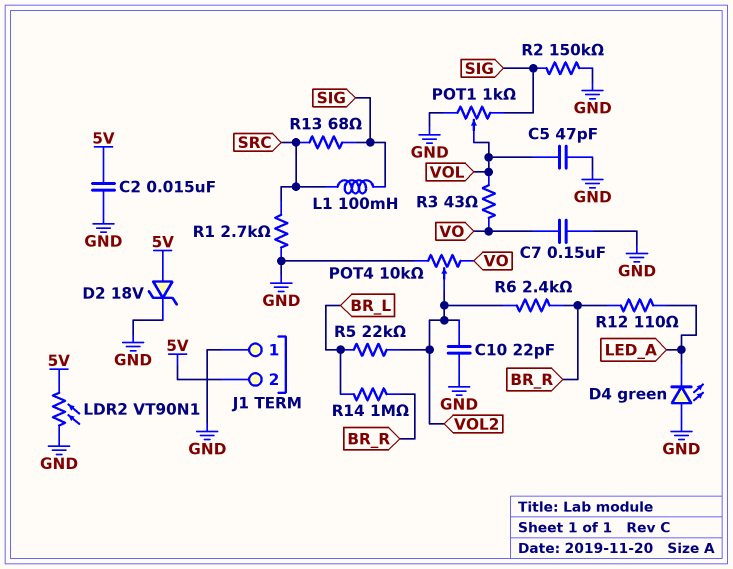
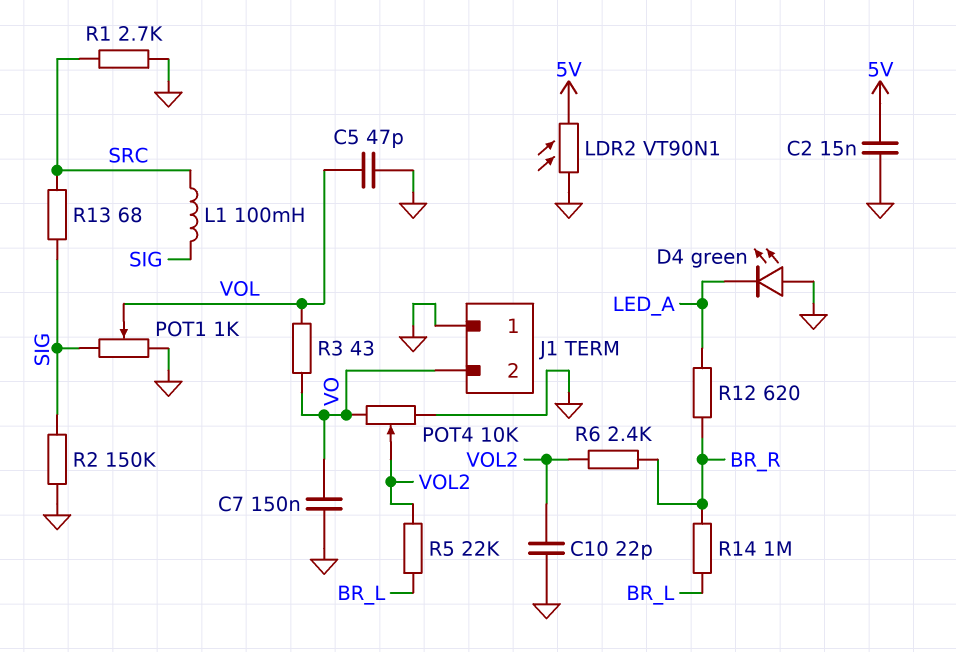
D2: zener 18V (A 5V, K GND) -> none
J1 pin 2: 5V -> VO
R12: 110 (BR_R, LED_A) -> 620 (BR_R, LED_A)

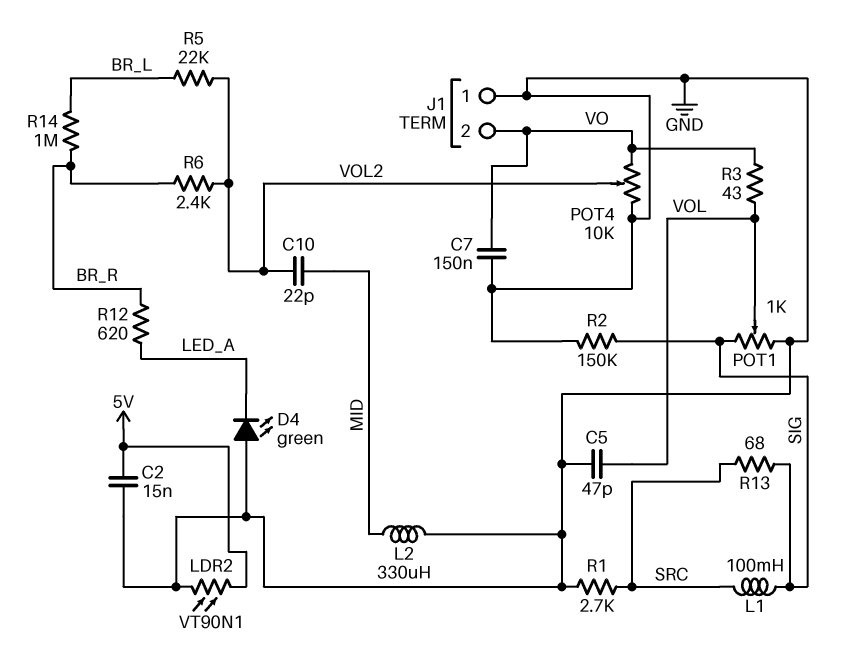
C10: 22pF (GND, VOL2) -> 22pF (MID, VOL2)
L2: none -> 330uH (GND, MID)

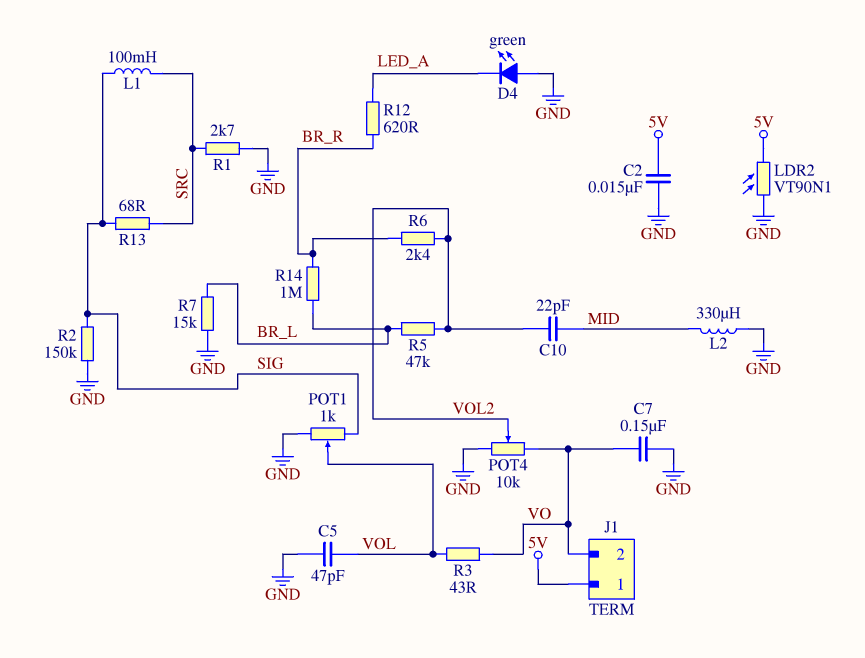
J1 pin 1: GND -> 5V
R5: 22k (BR_L, VOL2) -> 47k (BR_L, VOL2)
R7: none -> 15k (BR_L, GND)

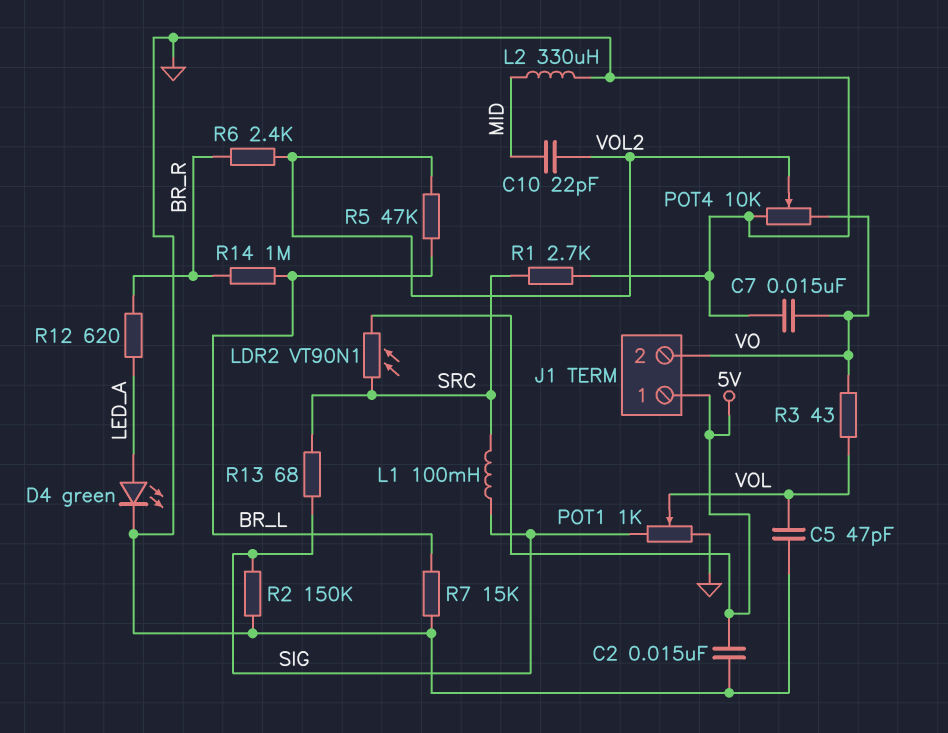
C7: 150nF (GND, VO) -> 15nF (GND, VO)
D4: LED green (A GND, K LED_A) -> LED green (A LED_A, K GND)
LDR2: VT90N1 (5V, GND) -> VT90N1 (5V, SRC)

